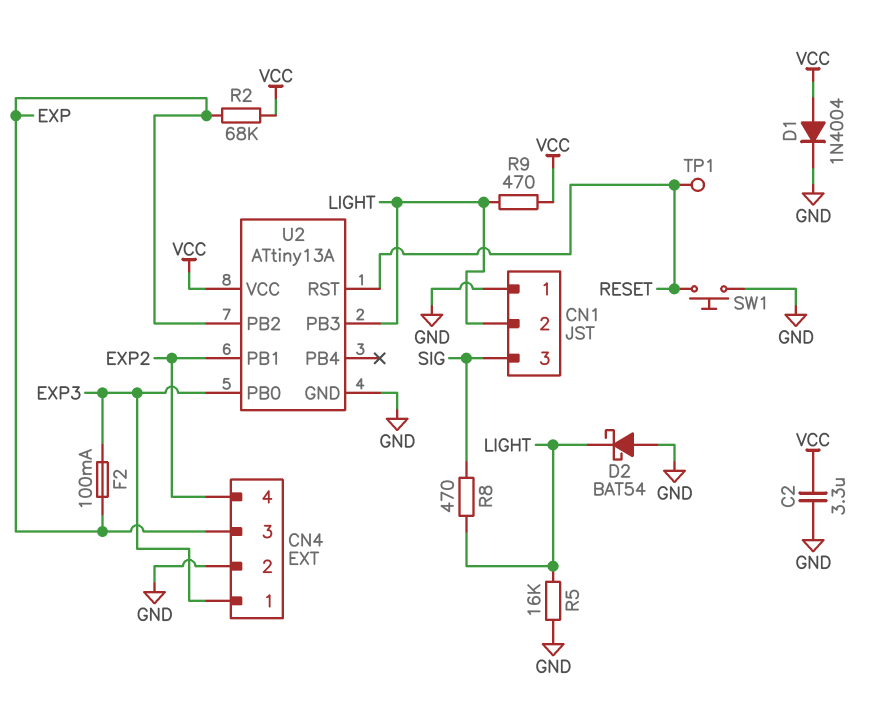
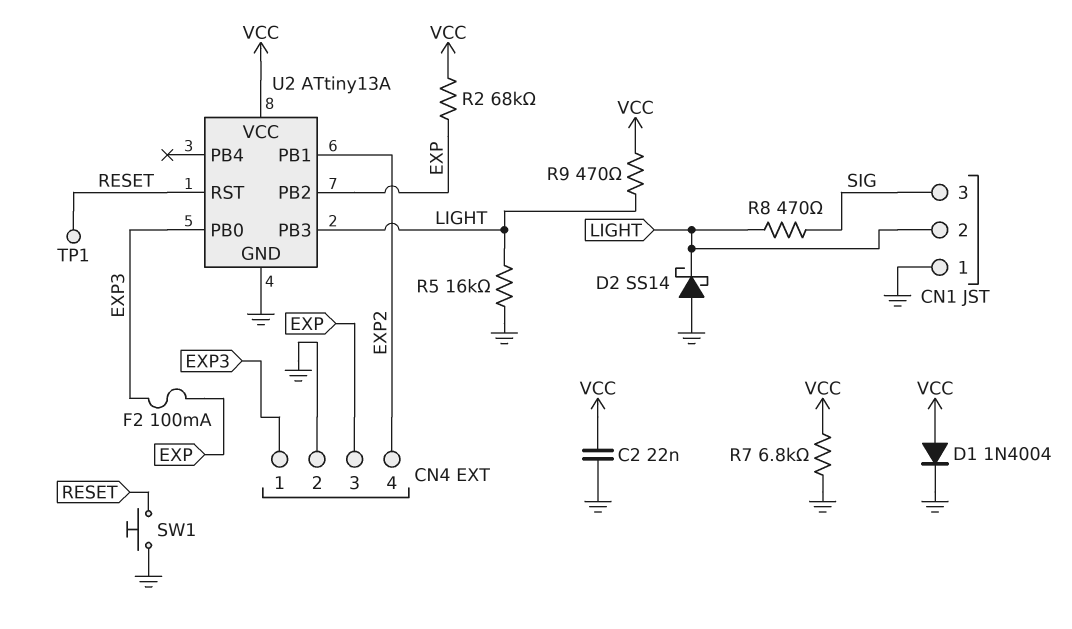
C2: 3.3uF (GND, VCC) -> 22nF (GND, VCC)
D2: schottky BAT54 (A GND, K LIGHT) -> schottky SS14 (A GND, K LIGHT)
R7: none -> 6.8k (GND, VCC)

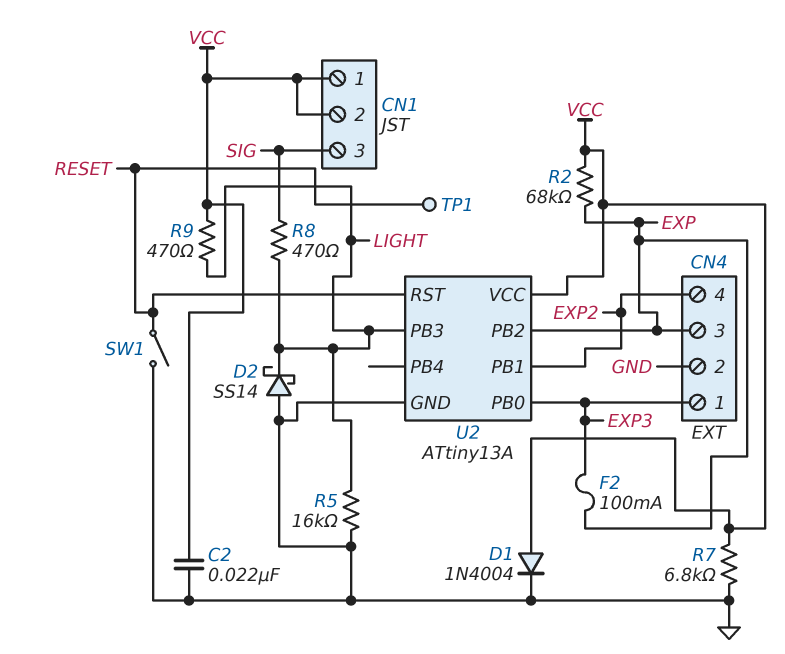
CN1 pin 1: GND -> VCC
CN1 pin 2: LIGHT -> VCC
SW1: button (GND, RESET) -> switch (GND, RESET)

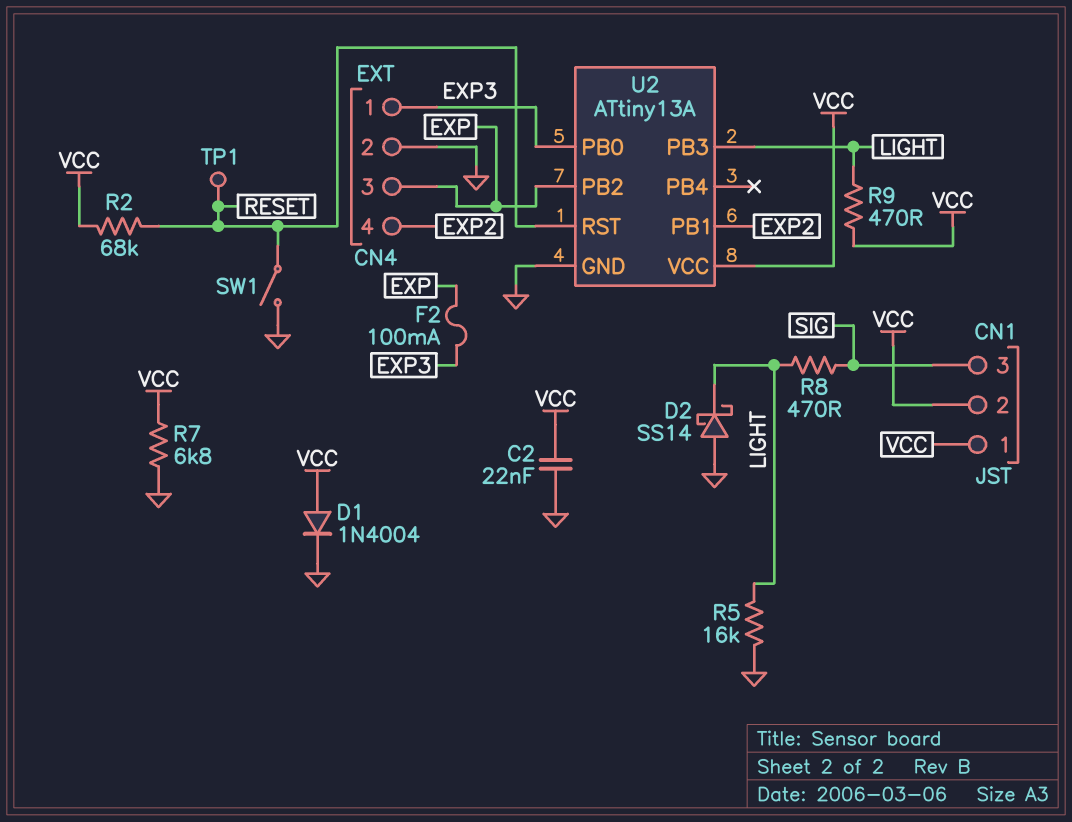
R2: 68k (EXP, VCC) -> 68k (RESET, VCC)

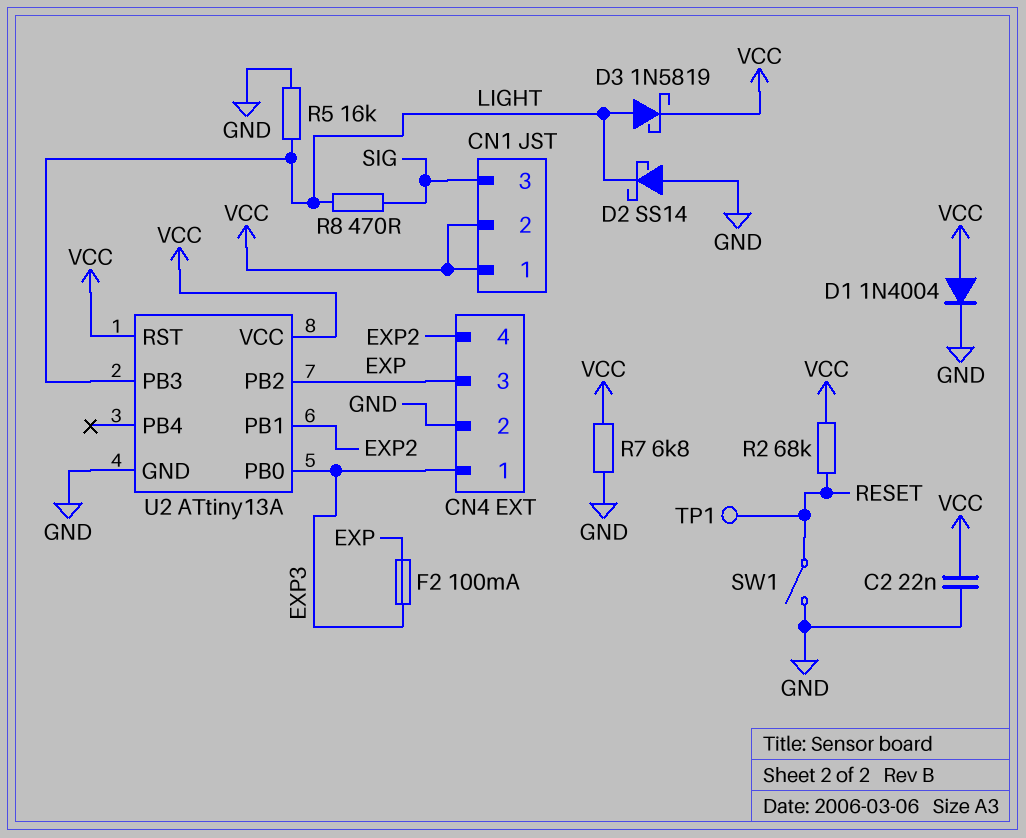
D3: none -> schottky 1N5819 (A LIGHT, K VCC)
R9: 470 (LIGHT, VCC) -> none
U2 pin RST: RESET -> VCC

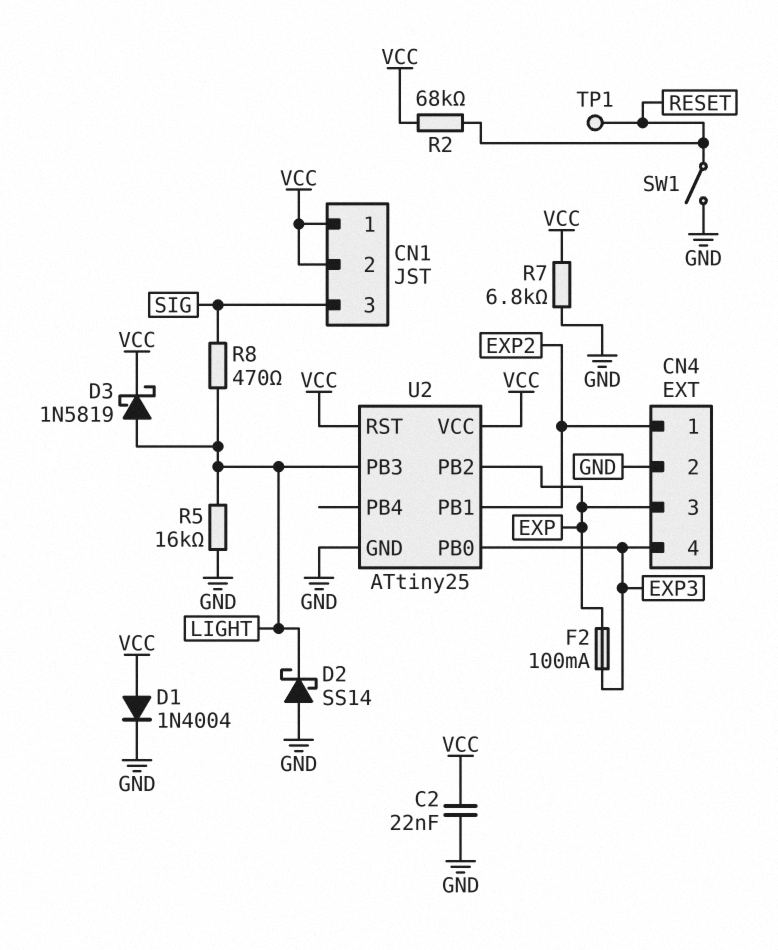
CN4 pin 1: EXP3 -> EXP2
CN4 pin 4: EXP2 -> EXP3
U2: ATtiny13A -> ATtiny25

